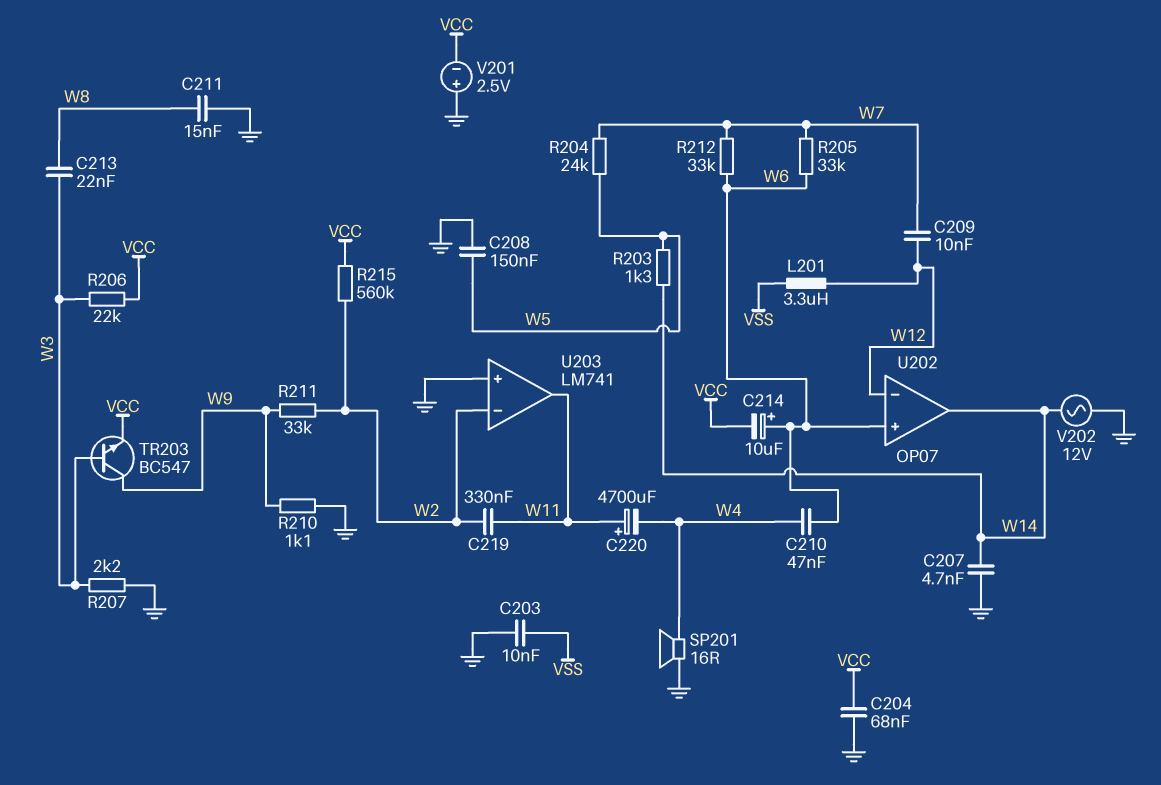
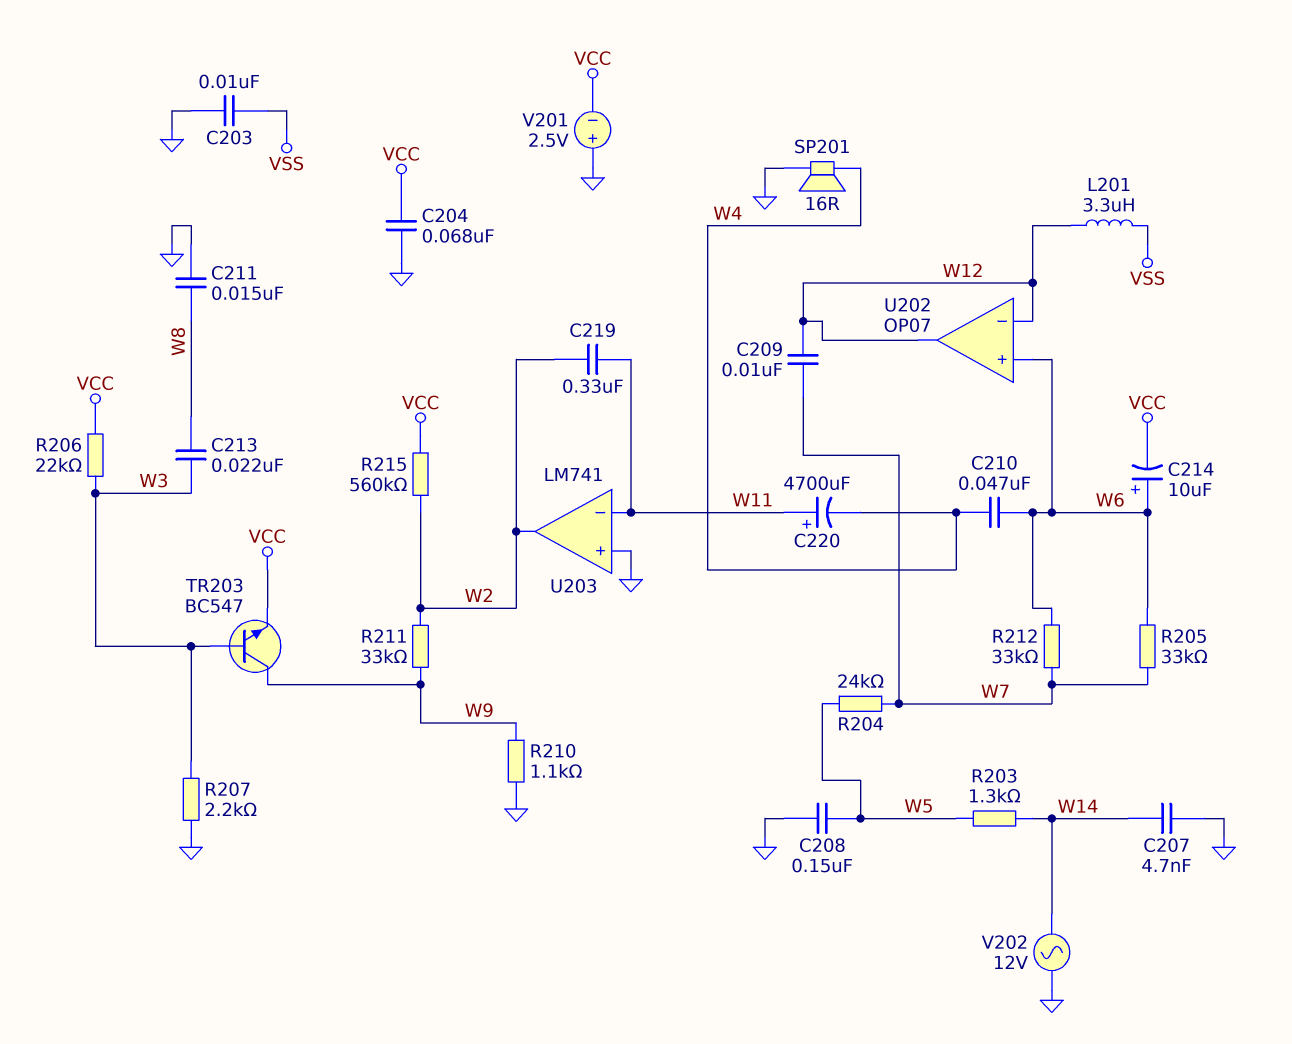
U202 pin out: W14 -> W12
U203 pin in-: W2 -> W11
U203 pin out: W11 -> W2

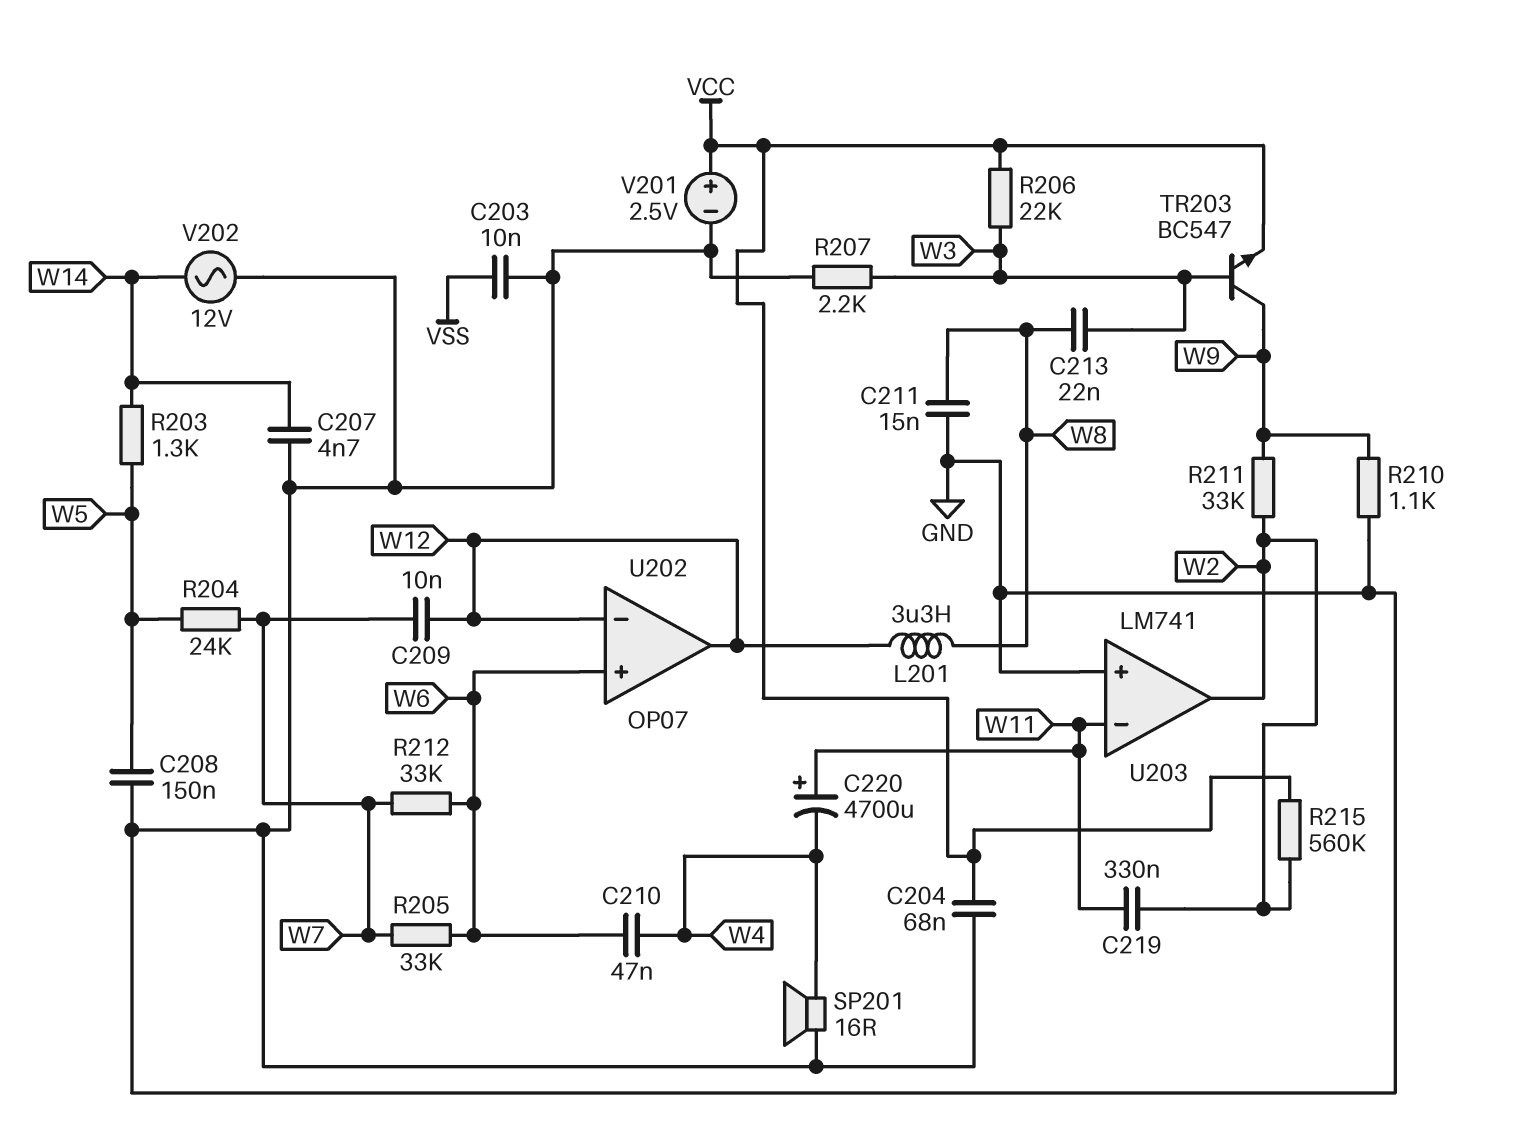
C214: 10uF (plus W6, minus VCC) -> none
L201: 3.3uH (VSS, W12) -> 3.3uH (W8, W12)
V201: 2.5V (plus GND, minus VCC) -> 2.5V (plus VCC, minus GND)

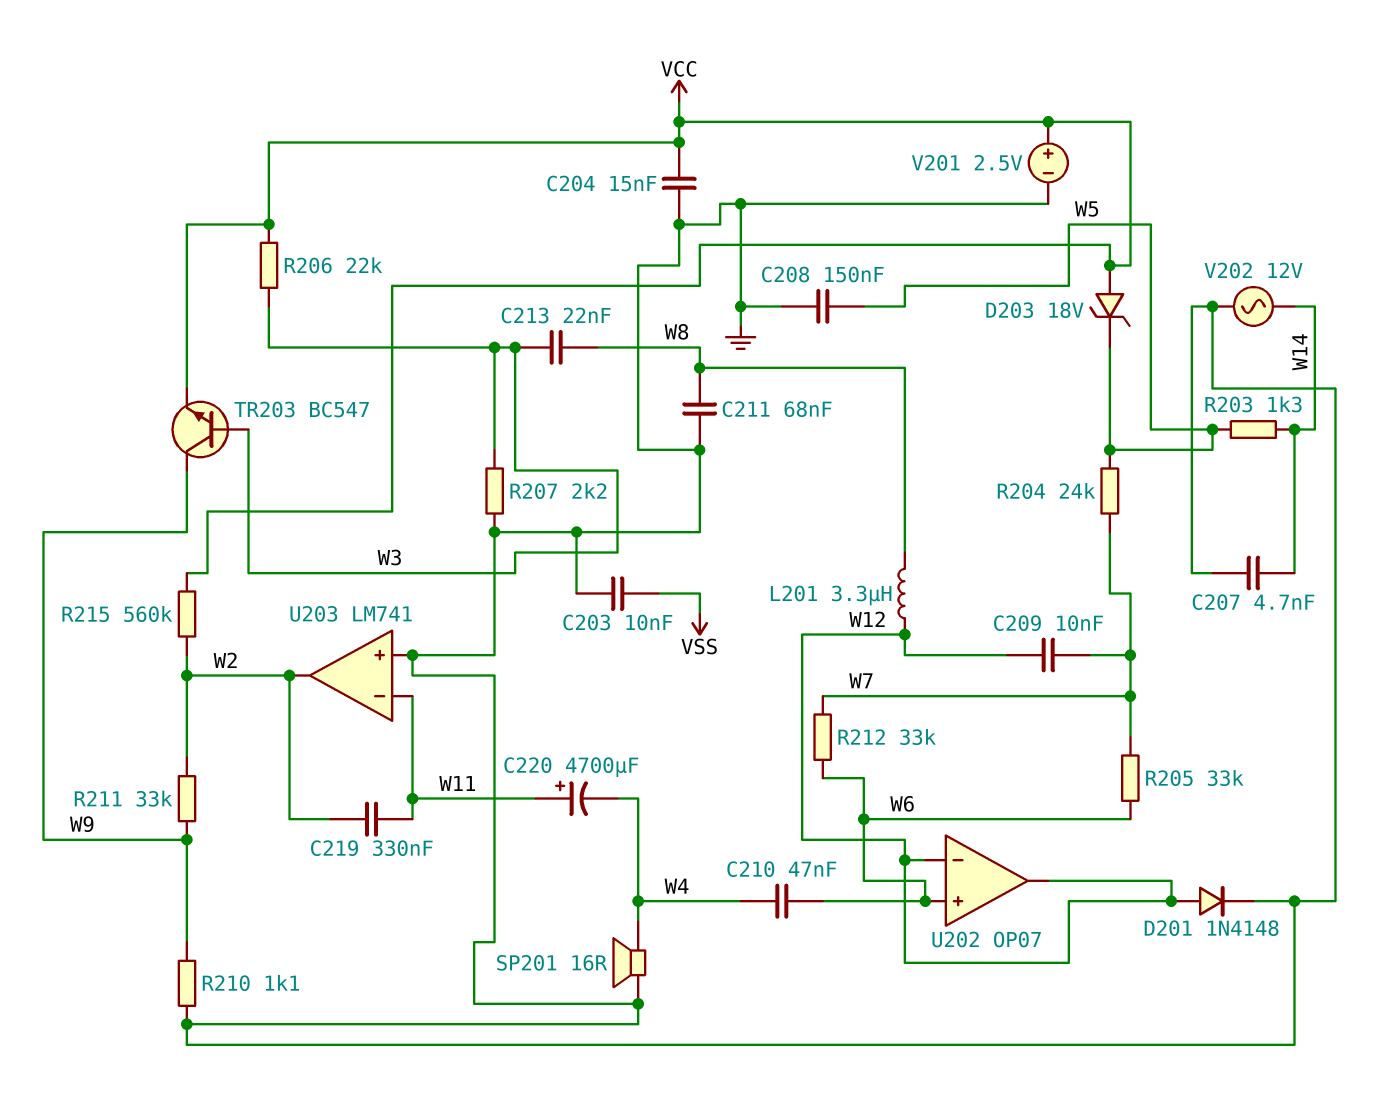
C204: 68nF (GND, VCC) -> 15nF (GND, VCC)
C211: 15nF (GND, W8) -> 68nF (GND, W8)
D201: none -> diode 1N4148 (A W12, K GND)
D203: none -> zener 18V (A VCC, K W5)

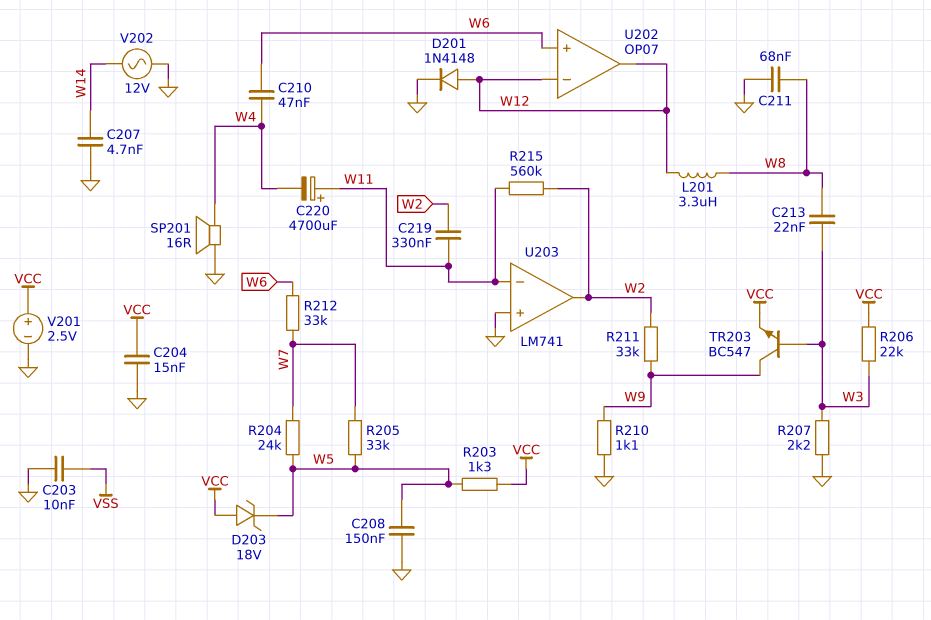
C209: 10nF (W7, W12) -> none
R203: 1.3k (W5, W14) -> 1.3k (VCC, W5)
R205: 33k (W6, W7) -> 33k (W5, W7)
R215: 560k (VCC, W2) -> 560k (W2, W11)

